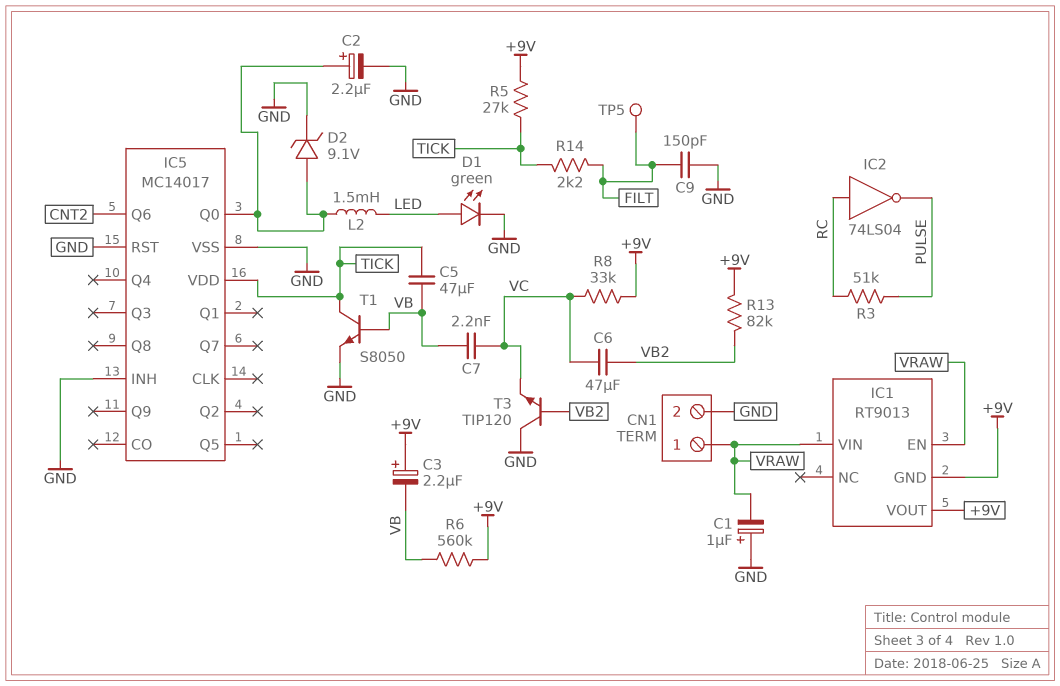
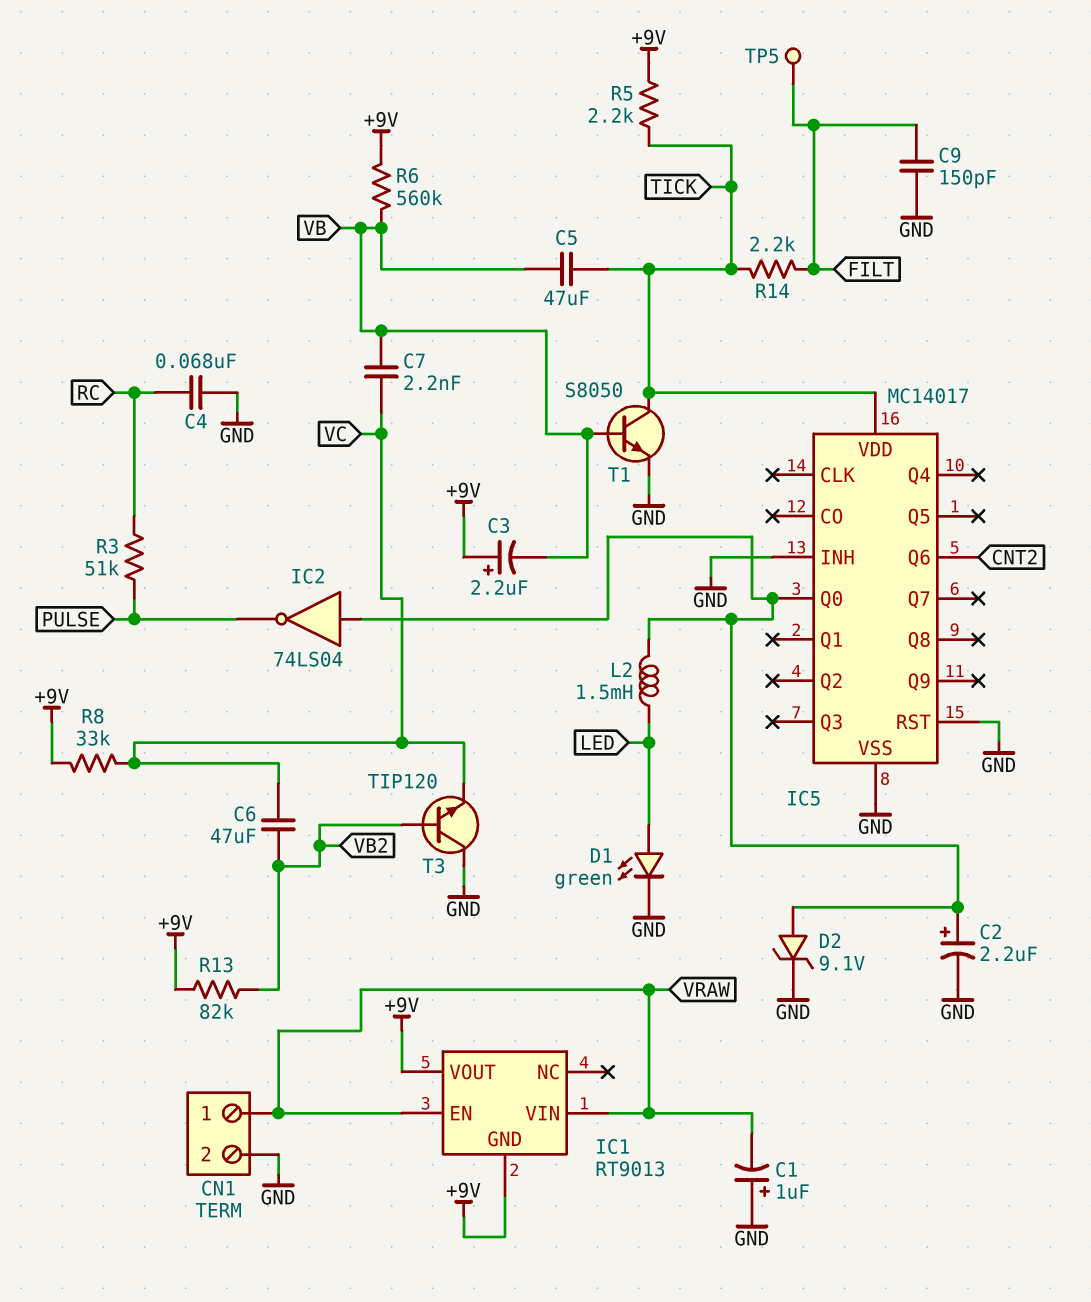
C4: none -> 68nF (GND, RC)
IC2: NOT 74LS04 (in RC, out PULSE) -> NOT 74LS04 (in IC5/Q0, out PULSE)
R5: 27k (+9V, TICK) -> 2.2k (+9V, TICK)

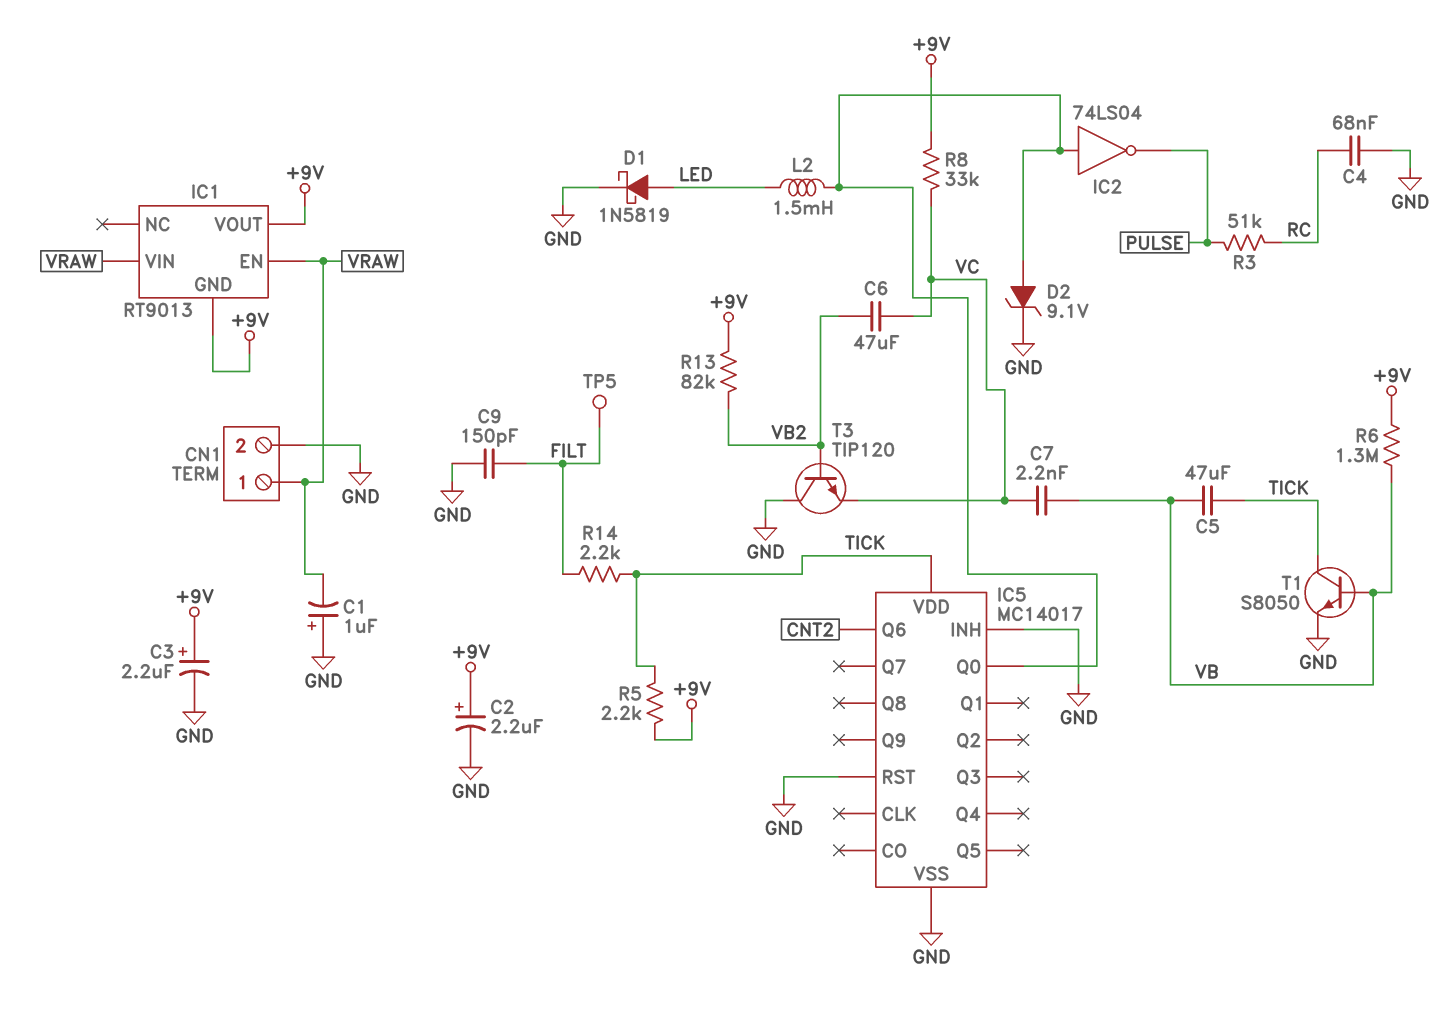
C2: 2.2uF (plus IC5/Q0, minus GND) -> 2.2uF (plus +9V, minus GND)
C3: 2.2uF (plus +9V, minus VB) -> 2.2uF (plus +9V, minus GND)
D1: LED green (A LED, K GND) -> schottky 1N5819 (A LED, K GND)
R6: 560k (+9V, VB) -> 1.3M (+9V, VB)

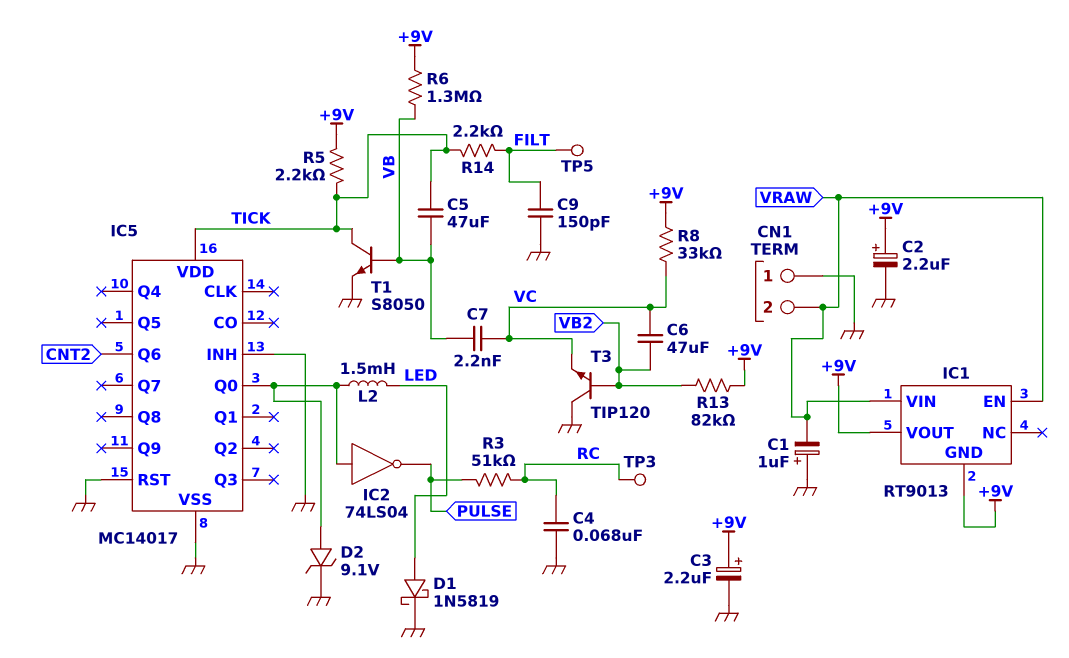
CN1 pin 1: VRAW -> GND
CN1 pin 2: GND -> VRAW
TP3: none -> test point (RC)

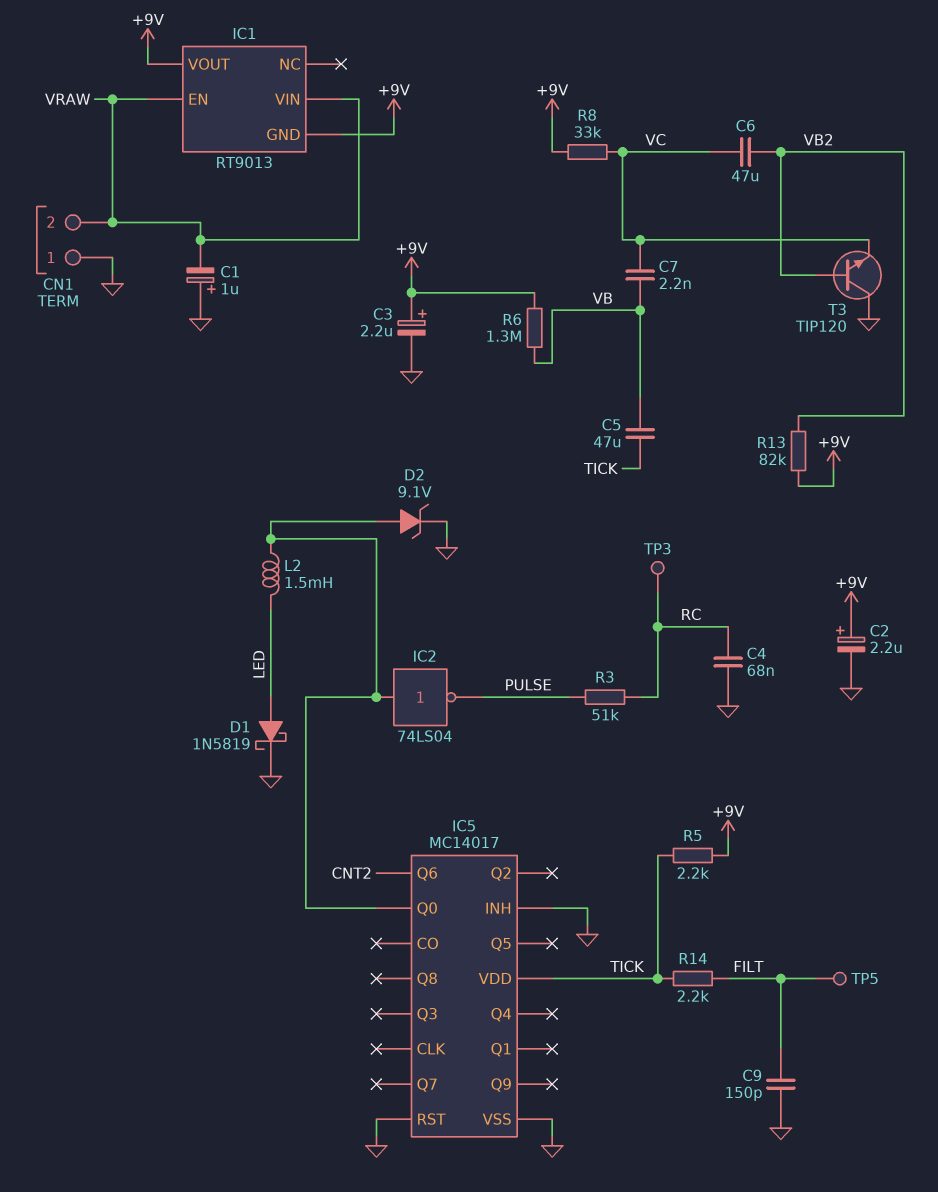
T1: NPN S8050 (B VB, C TICK, E GND) -> none

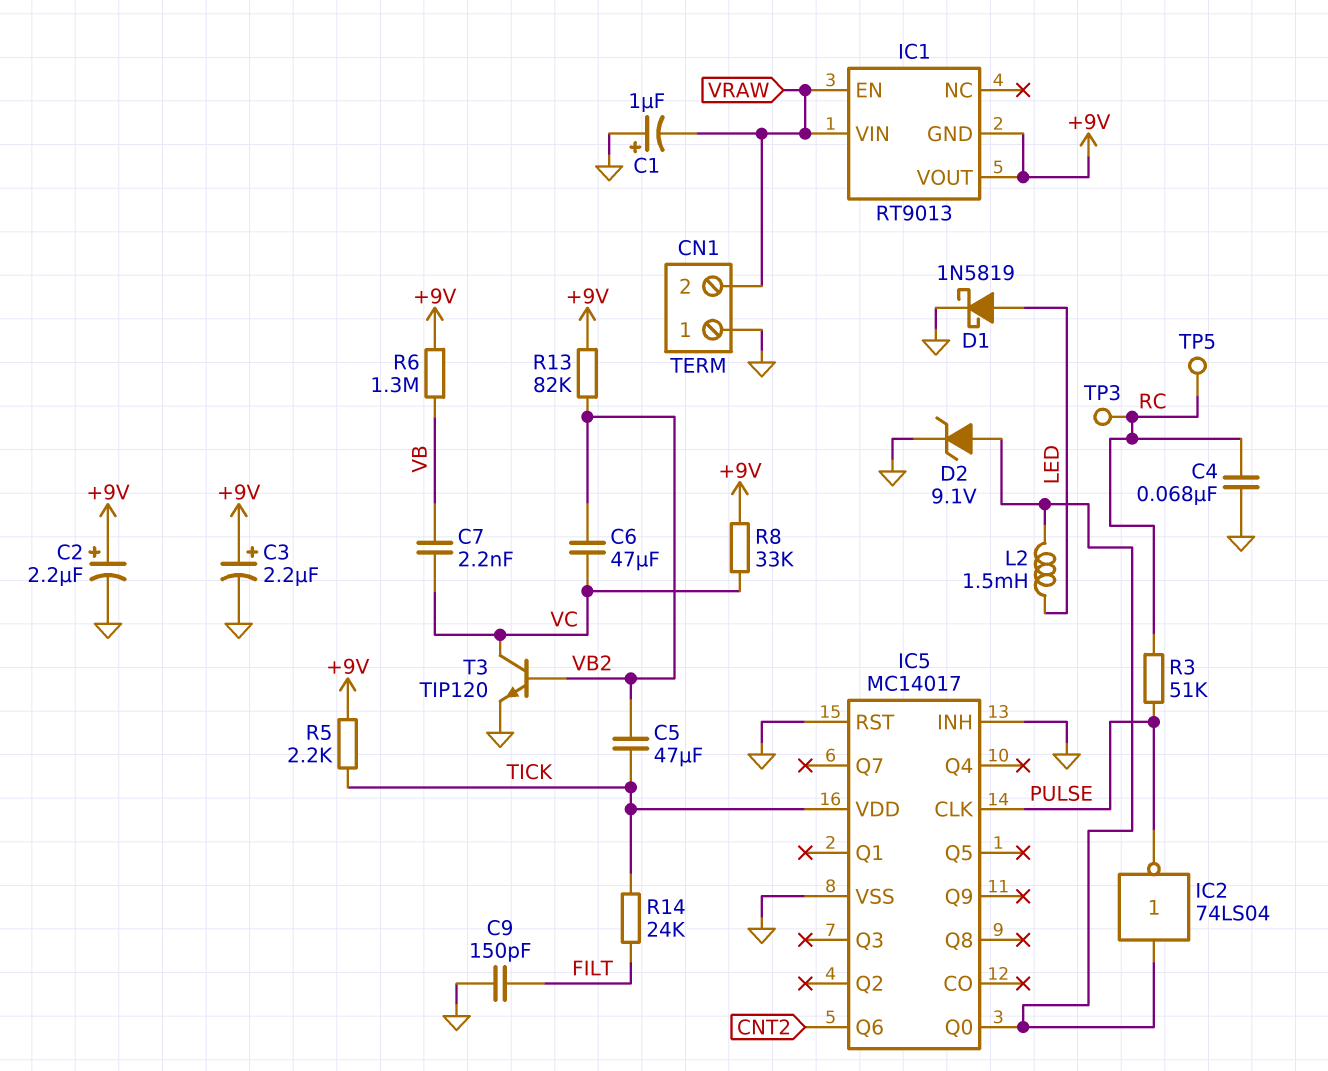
C5: 47uF (TICK, VB) -> 47uF (TICK, VB2)
IC5 pin CLK: none -> PULSE
R14: 2.2k (FILT, TICK) -> 24k (FILT, TICK)
T3: NPN TIP120 (B VB2, C GND, E VC) -> NPN TIP120 (B VB2, C VC, E GND)
TP5: test point (FILT) -> test point (RC)

